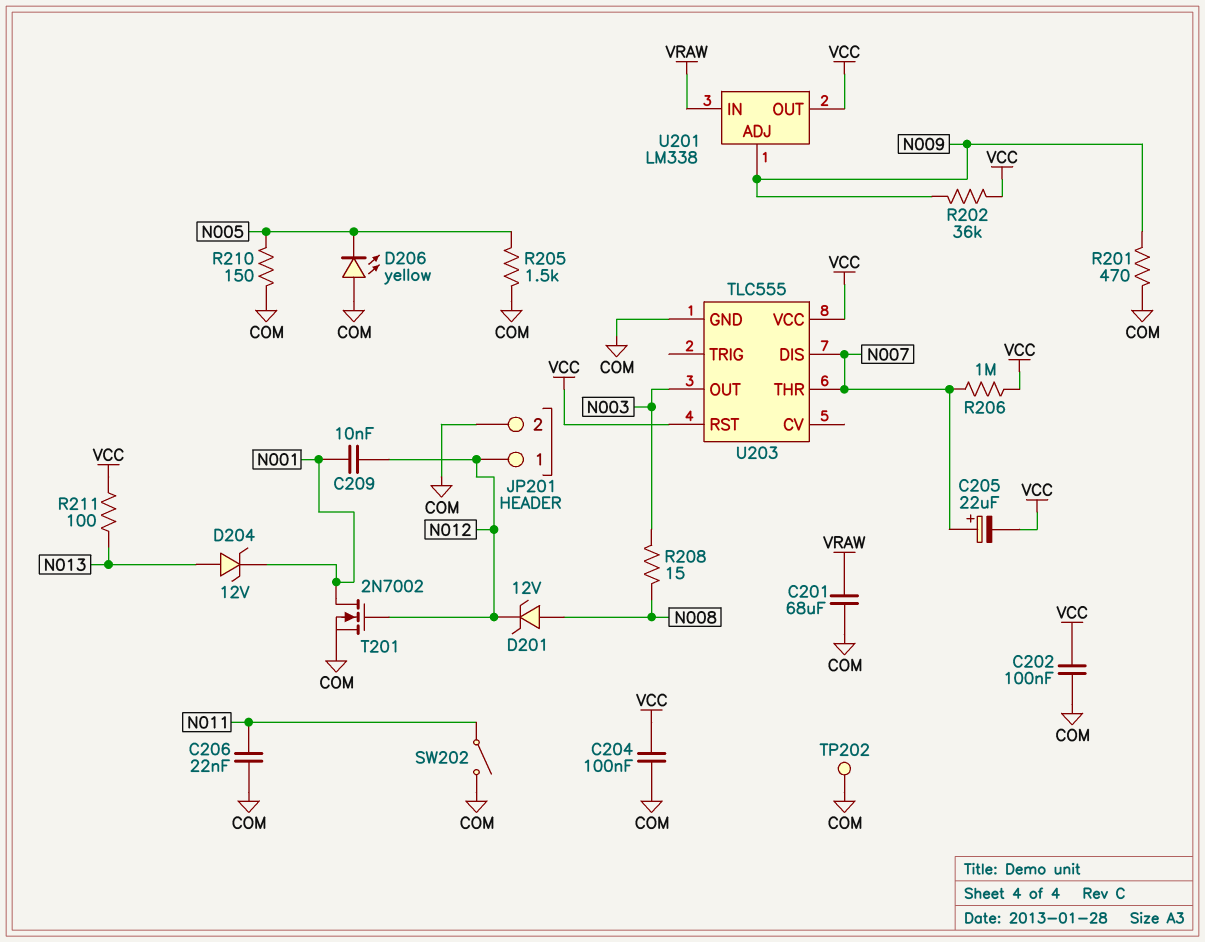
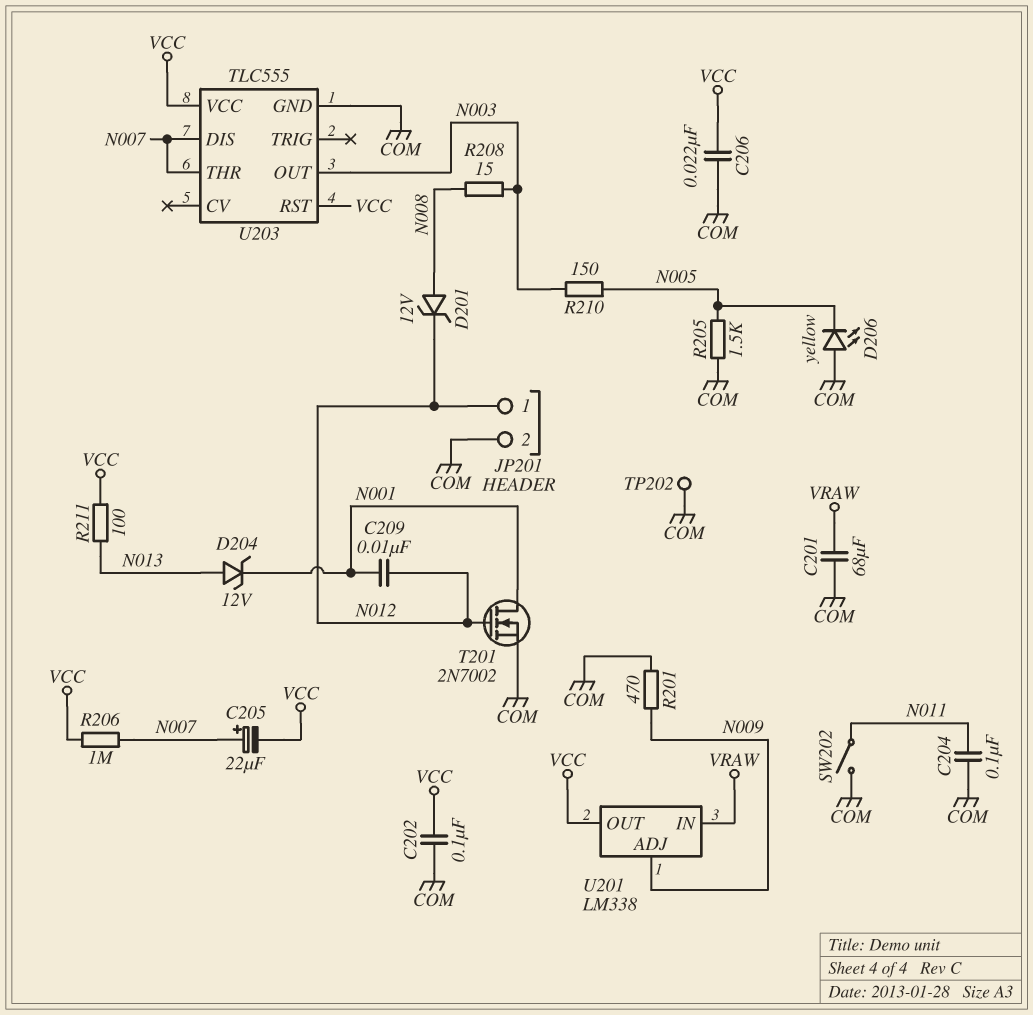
C204: 100nF (COM, VCC) -> 100nF (COM, N011)
C206: 22nF (COM, N011) -> 22nF (COM, VCC)
R202: 36k (N009, VCC) -> none
R210: 150 (COM, N005) -> 150 (N003, N005)

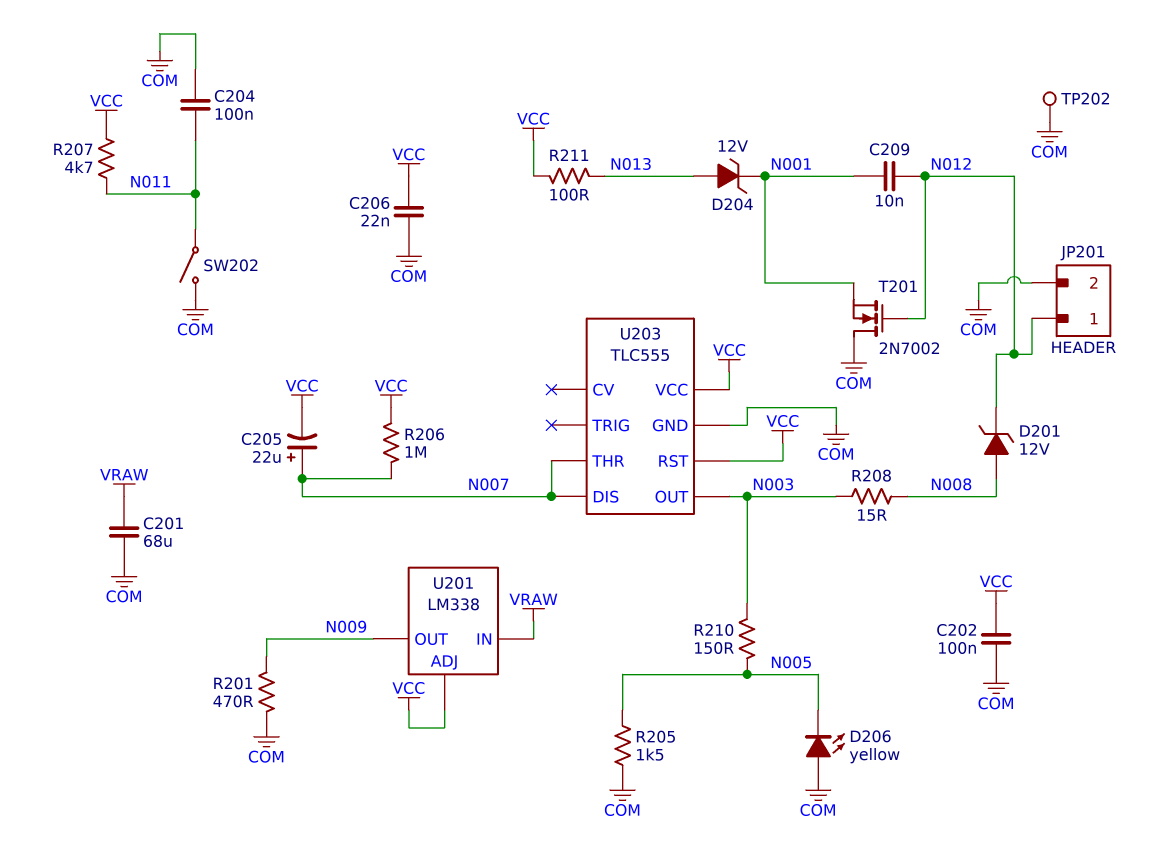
R207: none -> 4.7k (N011, VCC)
T201: NMOS 2N7002 (G N012, D N001, S COM) -> NMOS 2N7002 (G N012, D COM, S N001)
U201 pin ADJ: N009 -> VCC
U201 pin OUT: VCC -> N009

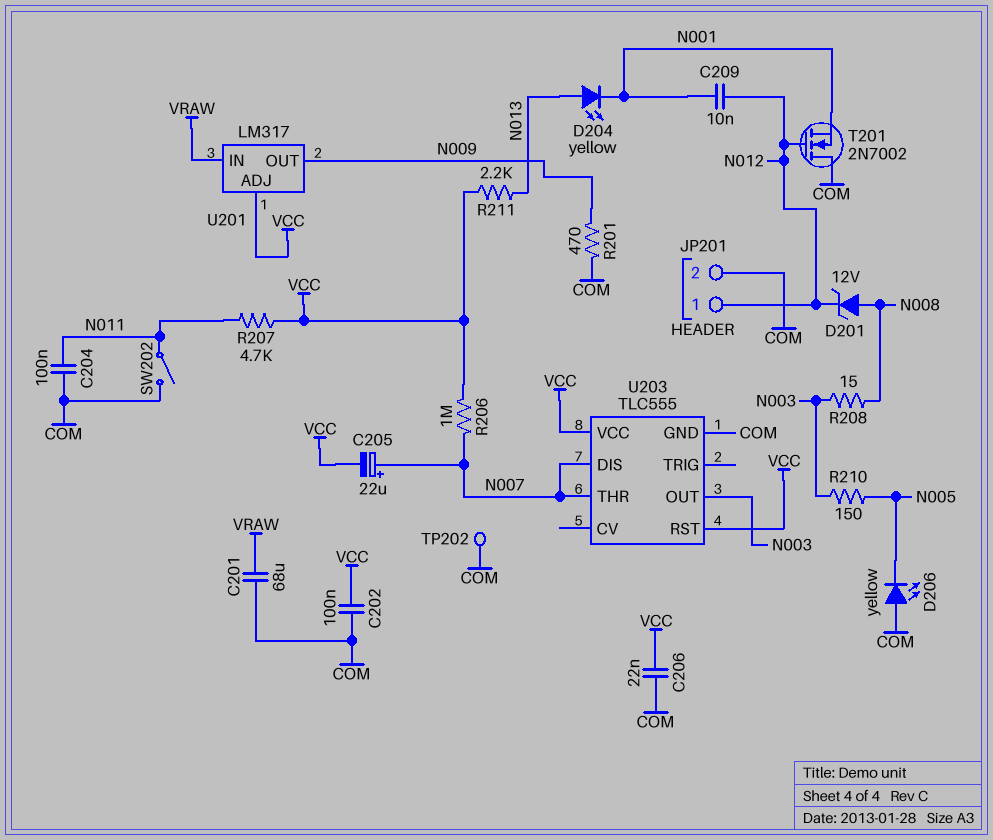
D204: zener 12V (A N013, K N001) -> LED yellow (A N013, K N001)
R205: 1.5k (COM, N005) -> none
R211: 100 (N013, VCC) -> 2.2k (N013, VCC)
U201: LM338 -> LM317

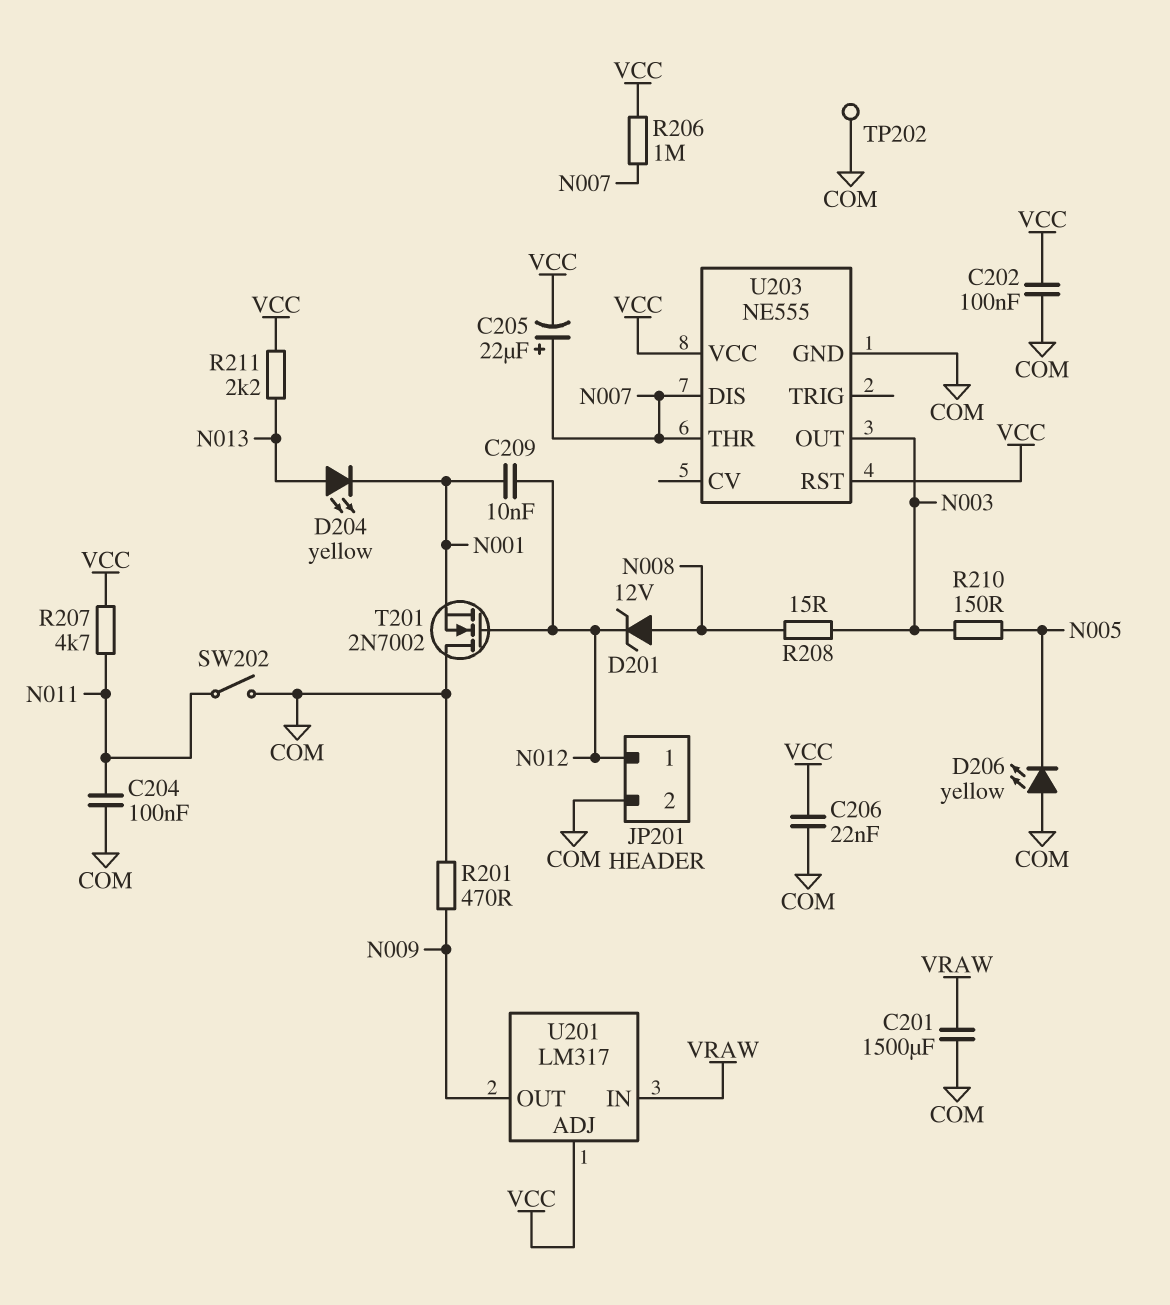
C201: 68uF (COM, VRAW) -> 1500uF (COM, VRAW)
U203: TLC555 -> NE555

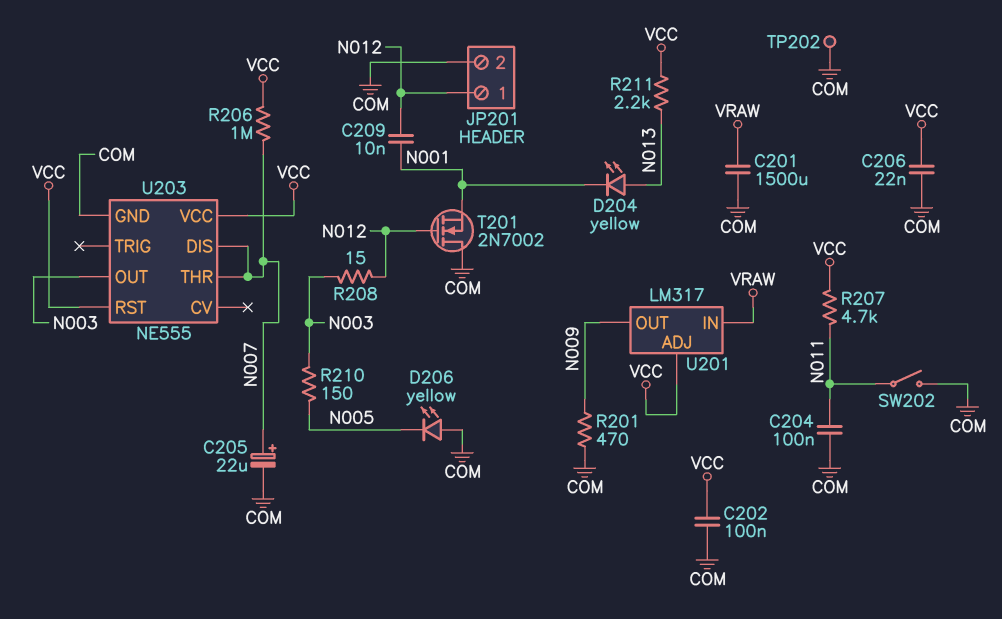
C205: 22uF (plus N007, minus VCC) -> 22uF (plus N007, minus COM)
D201: zener 12V (A N008, K N012) -> none
R208: 15 (N003, N008) -> 15 (N003, N012)

